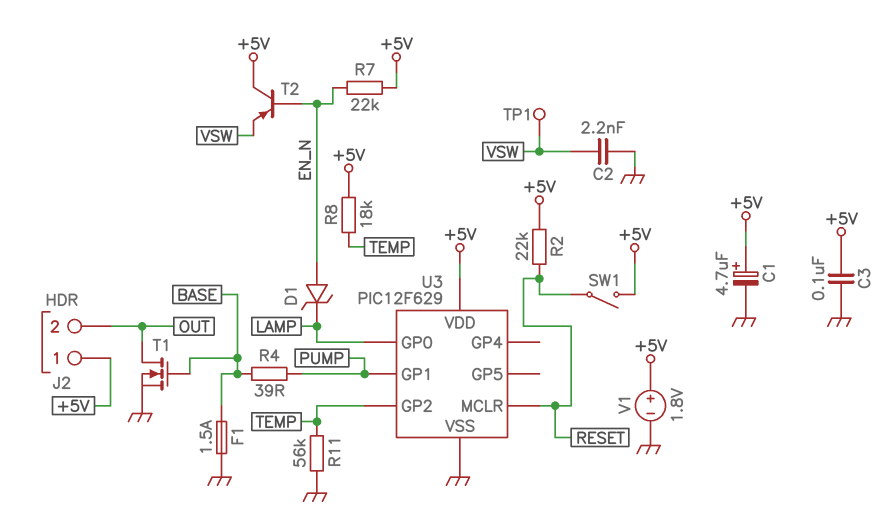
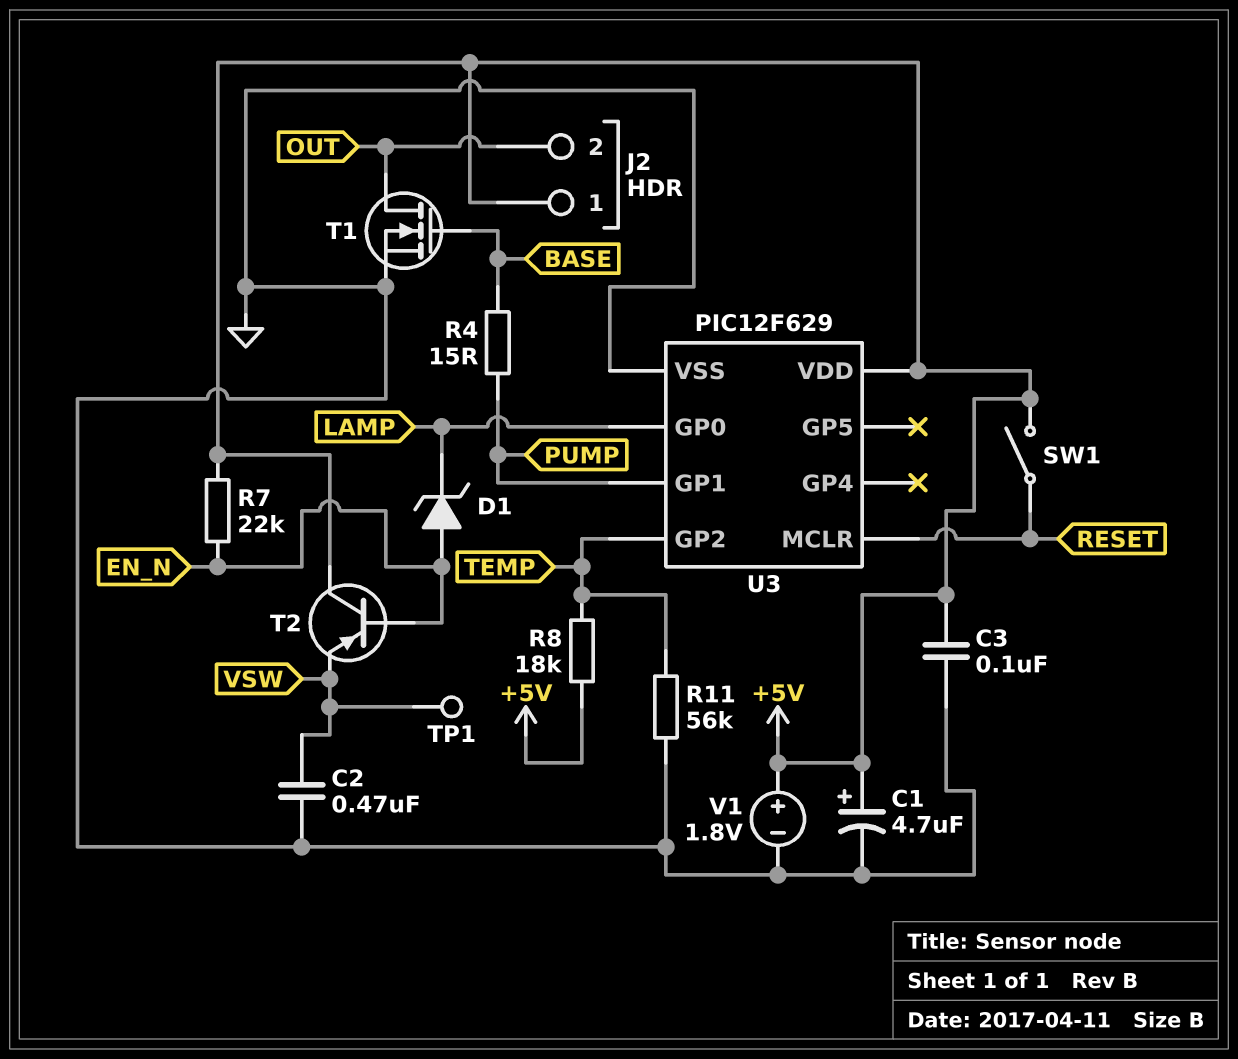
C2: 2.2nF (GND, VSW) -> 470nF (GND, VSW)
F1: 1.5A (BASE, GND) -> none
R2: 22k (+5V, RESET) -> none
R4: 39 (BASE, PUMP) -> 15 (BASE, PUMP)

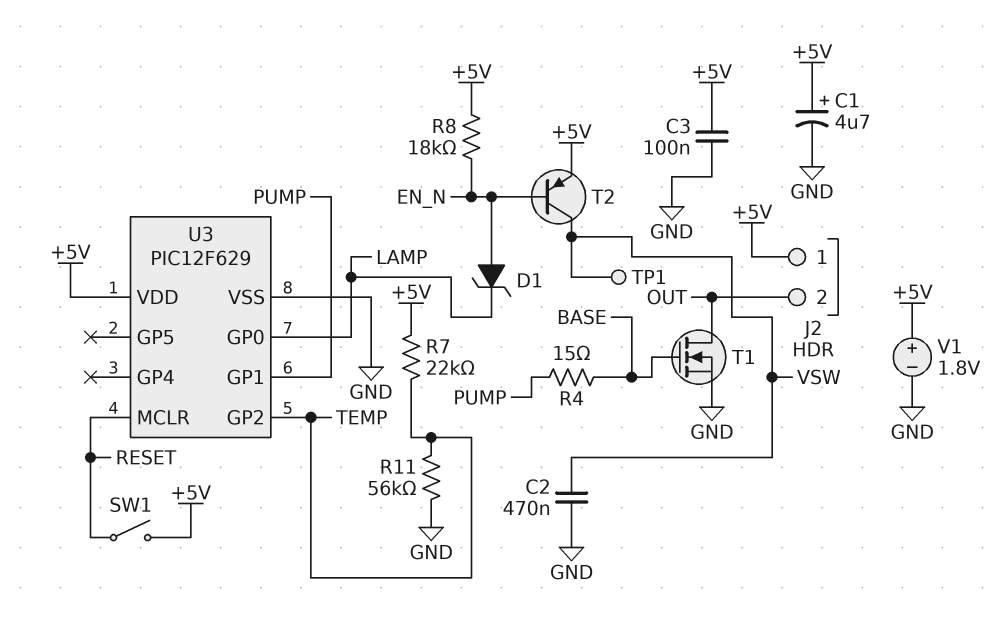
R7: 22k (+5V, EN_N) -> 22k (+5V, TEMP)
R8: 18k (+5V, TEMP) -> 18k (+5V, EN_N)
T2: PNP (B EN_N, C +5V, E VSW) -> PNP (B EN_N, C VSW, E +5V)

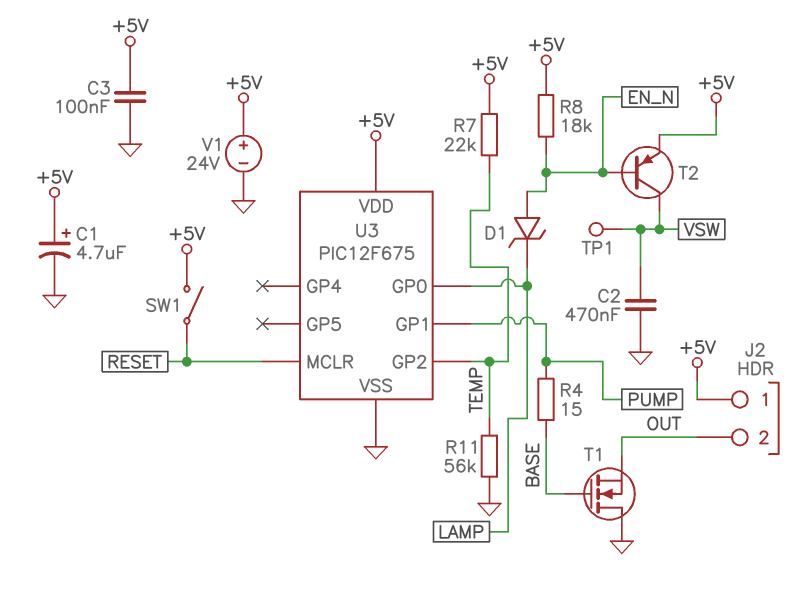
T1: NMOS (G BASE, D OUT, S GND) -> NMOS (G BASE, D GND, S OUT)
U3: PIC12F629 -> PIC12F675
V1: 1.8V (plus +5V, minus GND) -> 24V (plus +5V, minus GND)

